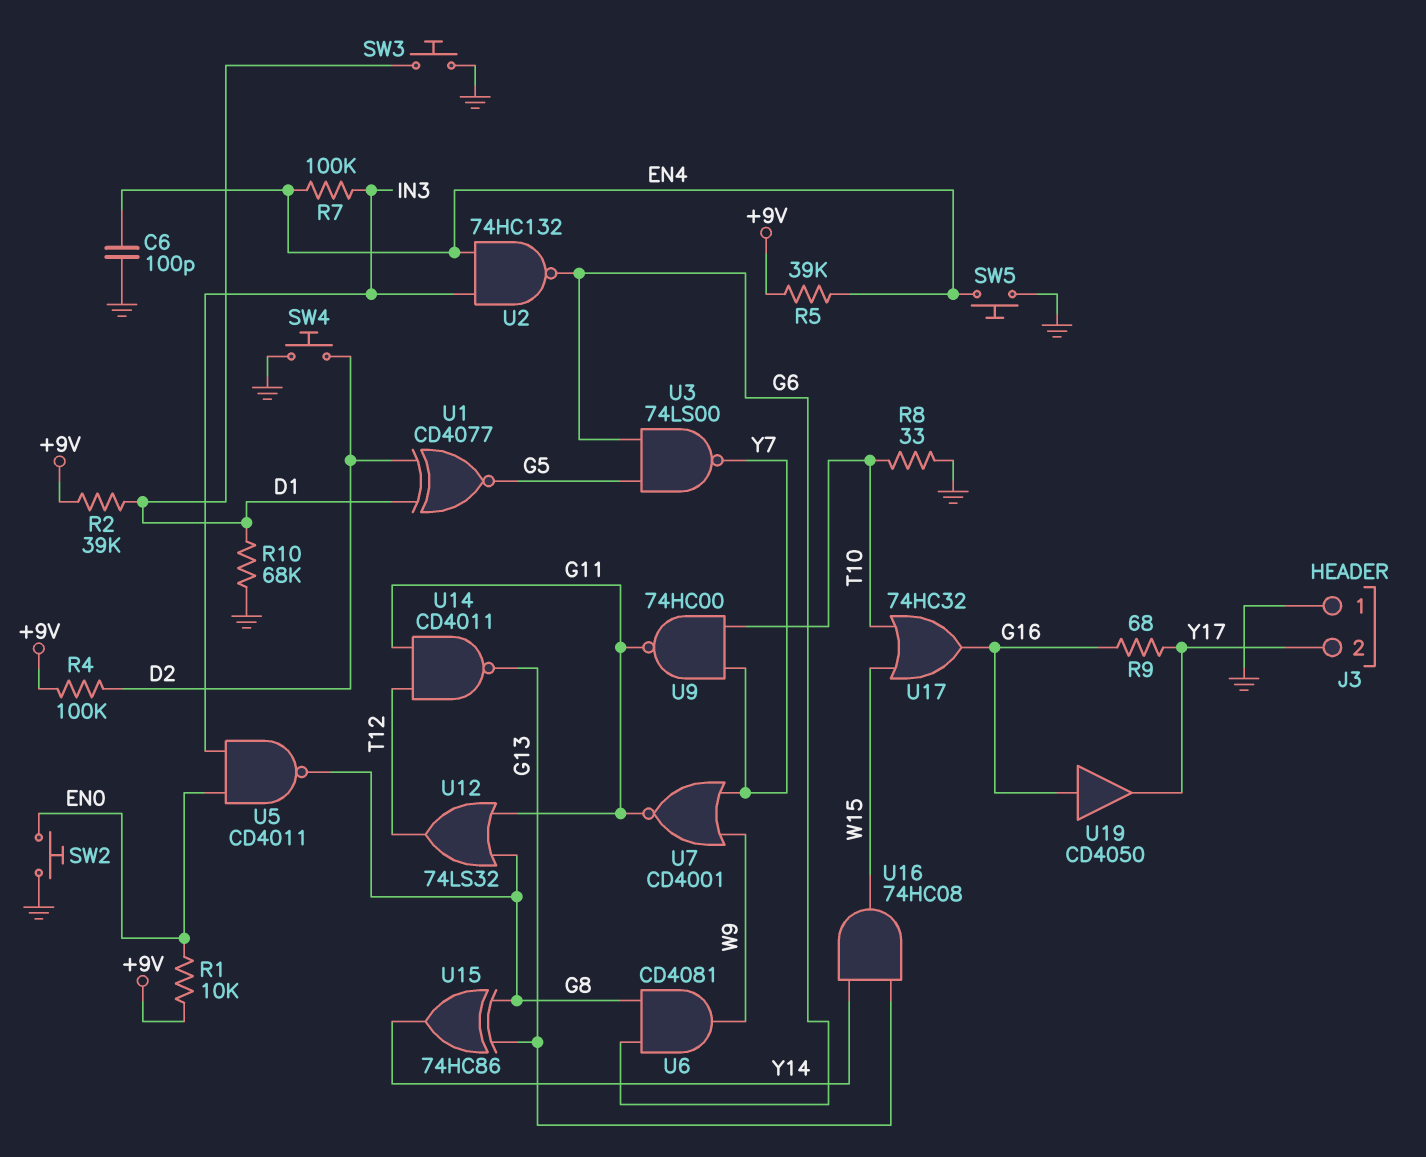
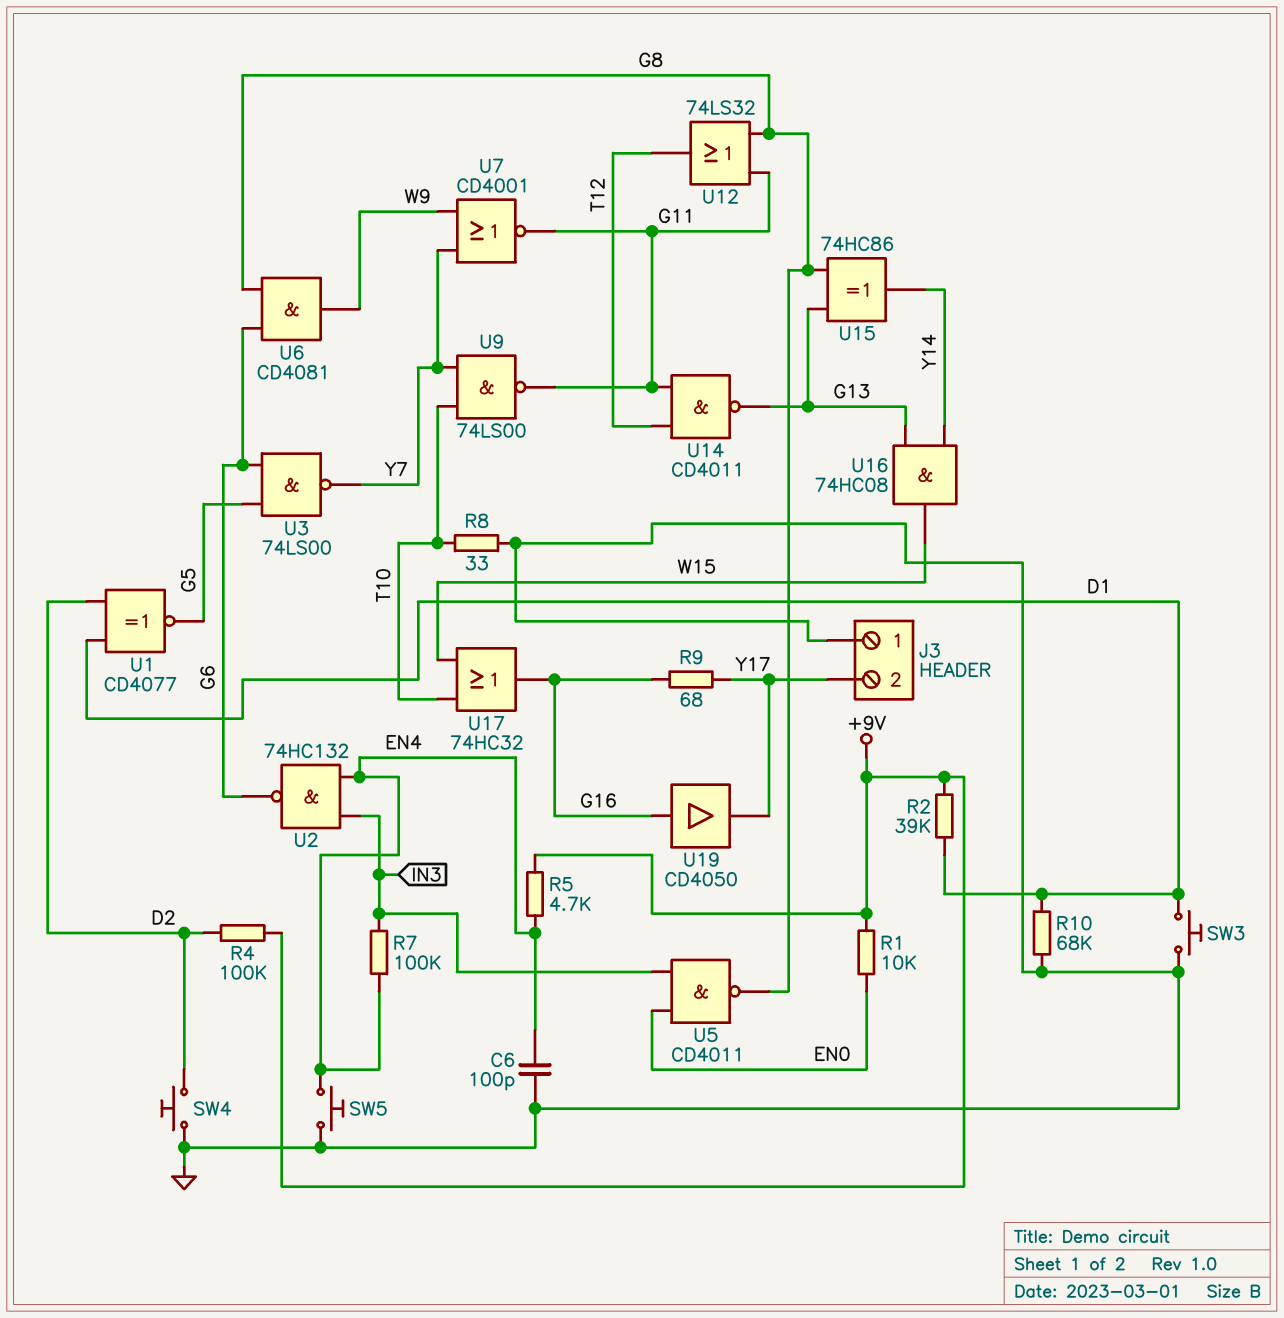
R5: 39k (+9V, EN4) -> 4.7k (+9V, EN4)
SW2: button (EN0, GND) -> none
U9: NAND 74HC00 (in T10, in Y7, out G11) -> NAND 74LS00 (in T10, in Y7, out G11)

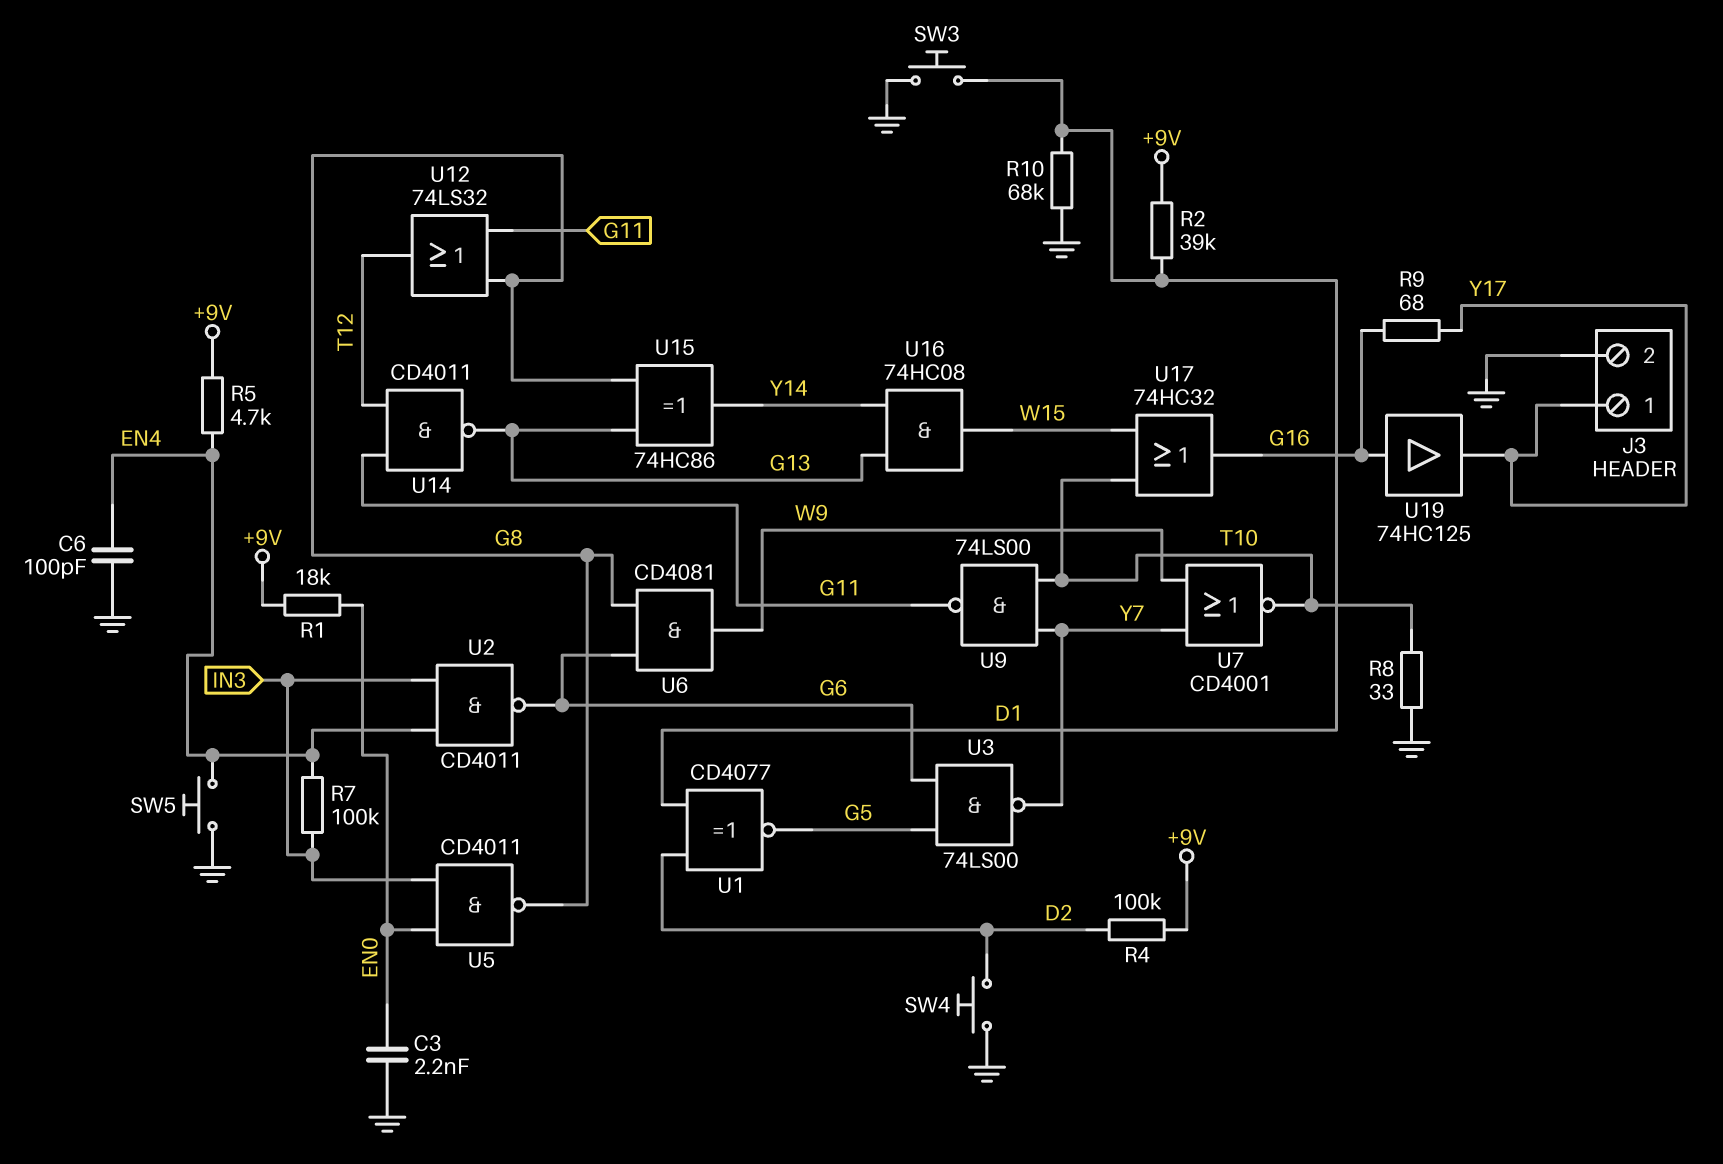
C3: none -> 2.2nF (EN0, GND)
J3 pin 1: GND -> Y17
J3 pin 2: Y17 -> GND
R1: 10k (+9V, EN0) -> 18k (+9V, EN0)
U2: NAND 74HC132 (in EN4, in IN3, out G6) -> NAND CD4011 (in EN4, in IN3, out G6)
U7: NOR CD4001 (in W9, in Y7, out G11) -> NOR CD4001 (in W9, in Y7, out T10)
U19: buffer CD4050 (in G16, out Y17) -> buffer 74HC125 (in G16, out Y17)

